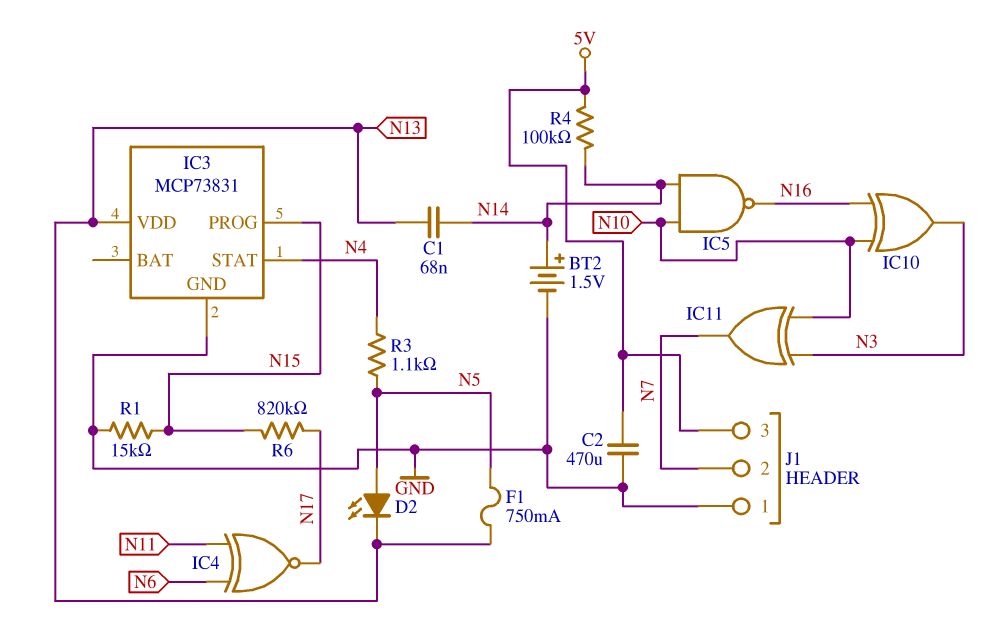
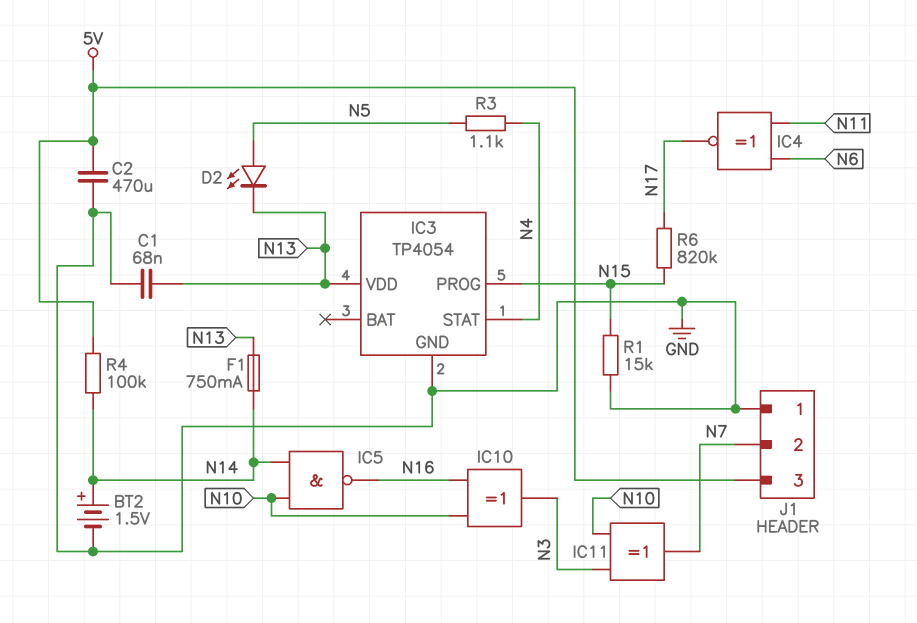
C1: 68nF (N13, N14) -> 68nF (GND, N13)
F1: 750mA (N5, N13) -> 750mA (N13, N14)
IC3: MCP73831 -> TP4054

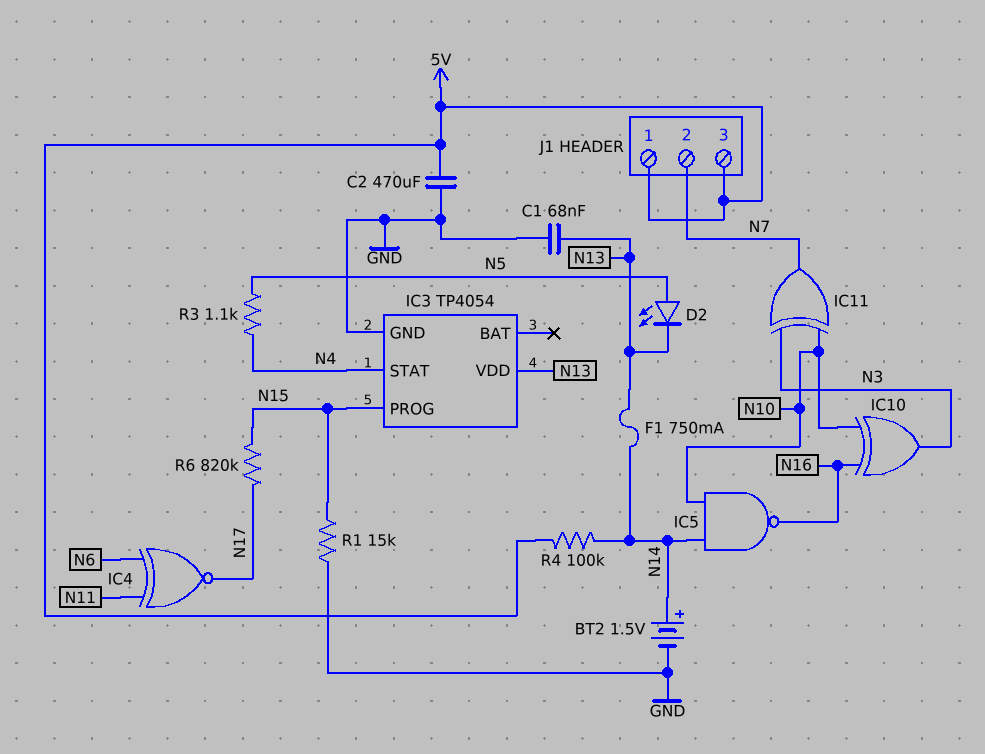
J1 pin 1: GND -> 5V

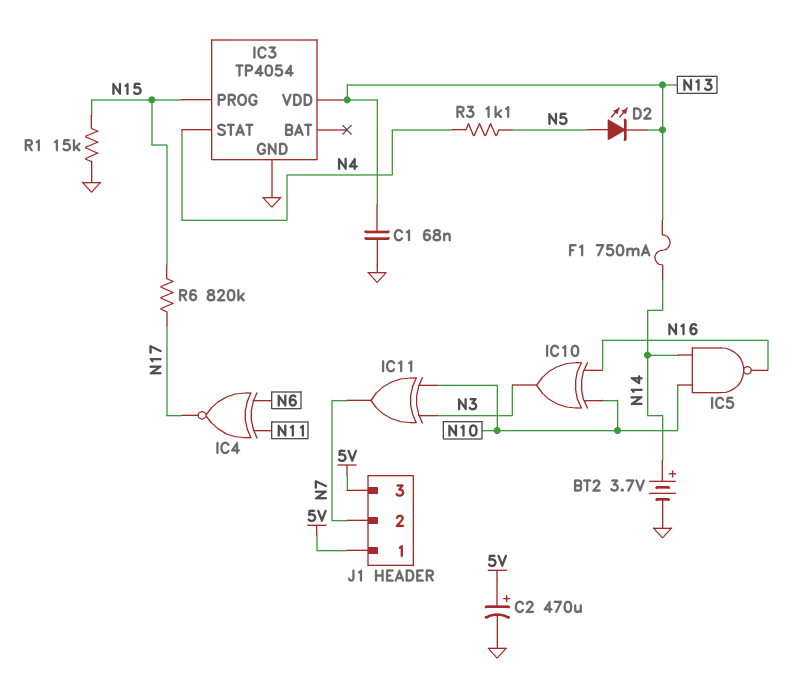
BT2: 1.5V (plus N14, minus GND) -> 3.7V (plus N14, minus GND)
C2: 470uF (5V, GND) -> 470uF (plus 5V, minus GND)
R4: 100k (5V, N14) -> none

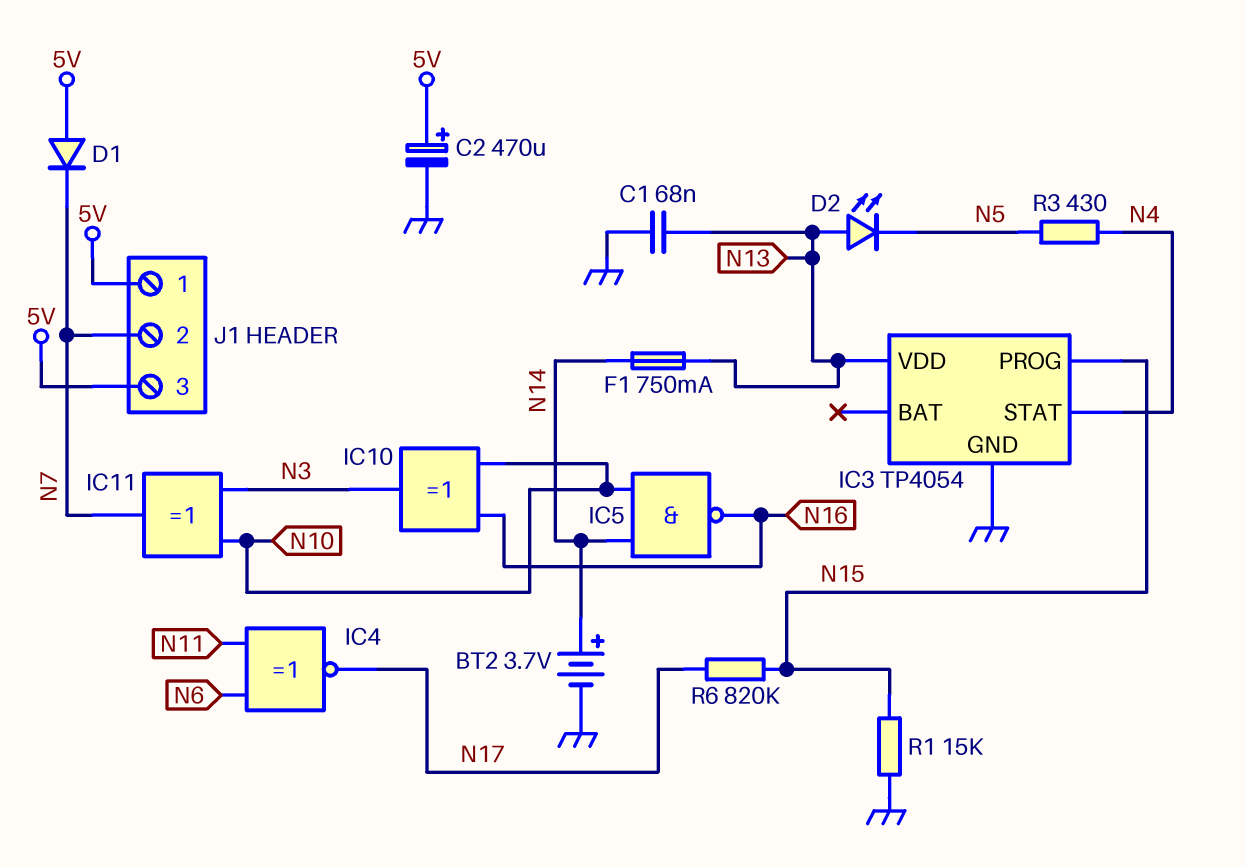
D1: none -> diode (A 5V, K N7)
D2: LED (A N5, K N13) -> LED (A N13, K N5)
R3: 1.1k (N4, N5) -> 430 (N4, N5)

